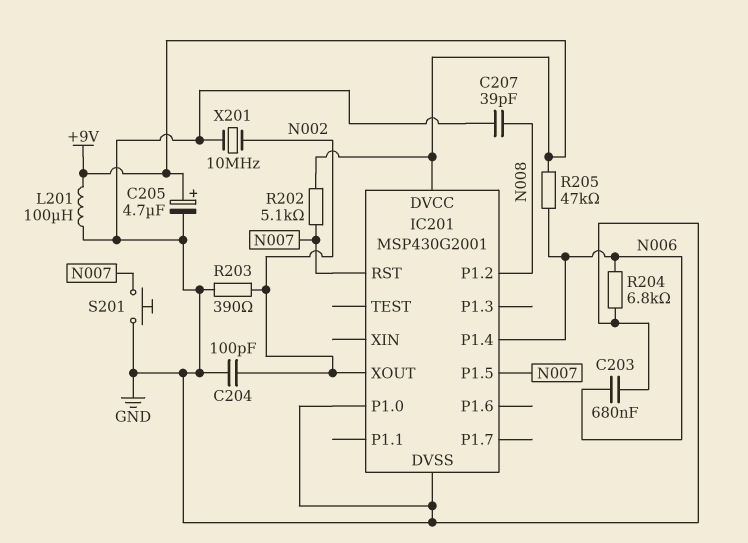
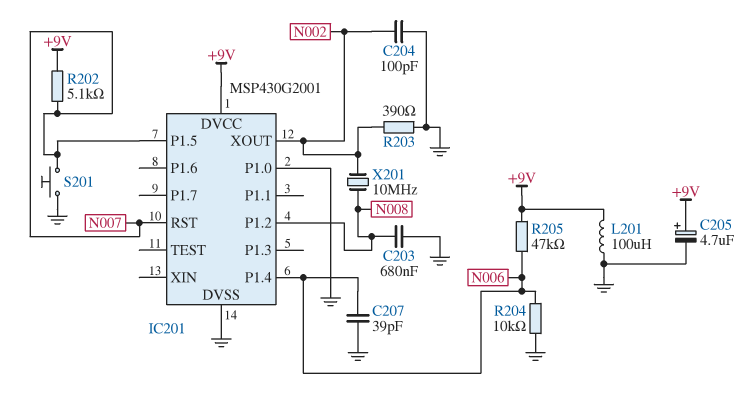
C203: 680nF (GND, N006) -> 680nF (GND, N008)
C207: 39pF (GND, N008) -> 39pF (GND, N006)
R204: 6.8k (GND, N006) -> 10k (GND, N006)
X201: 10MHz (GND, N002) -> 10MHz (N002, N008)

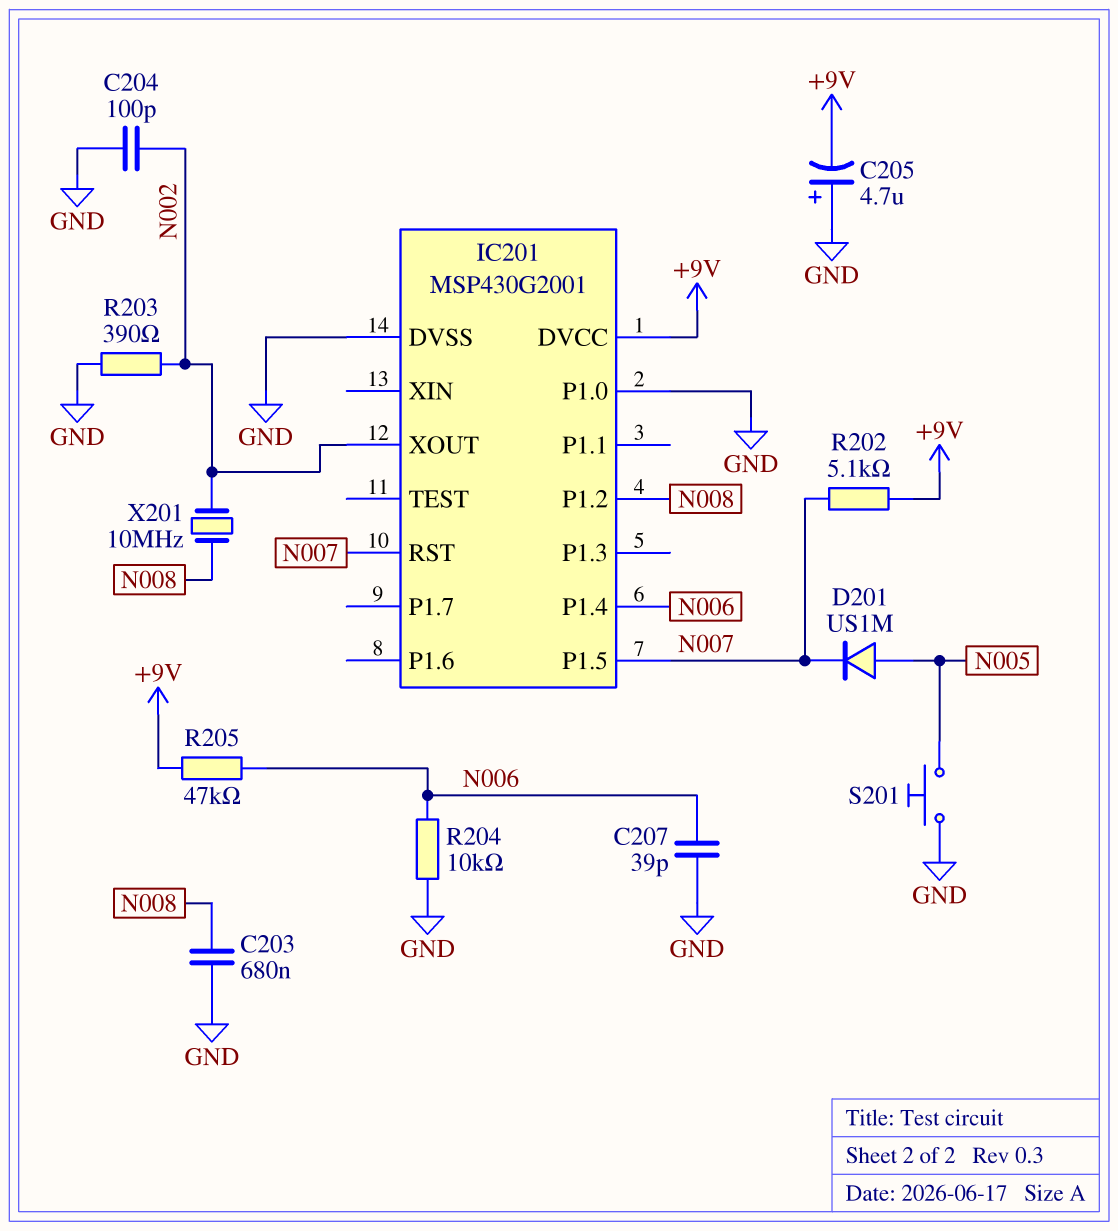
C205: 4.7uF (plus +9V, minus GND) -> 4.7uF (plus GND, minus +9V)
D201: none -> diode US1M (A N005, K N007)
L201: 100uH (+9V, GND) -> none
S201: button (GND, N007) -> button (GND, N005)

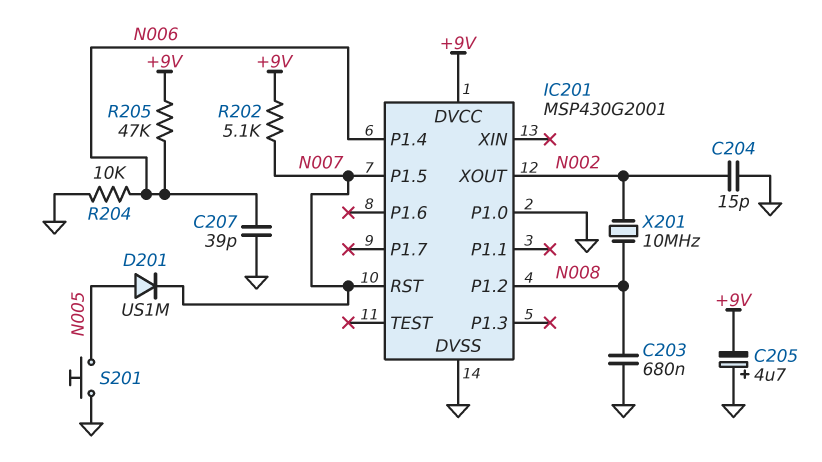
C204: 100pF (GND, N002) -> 15pF (GND, N002)
R203: 390 (GND, N002) -> none

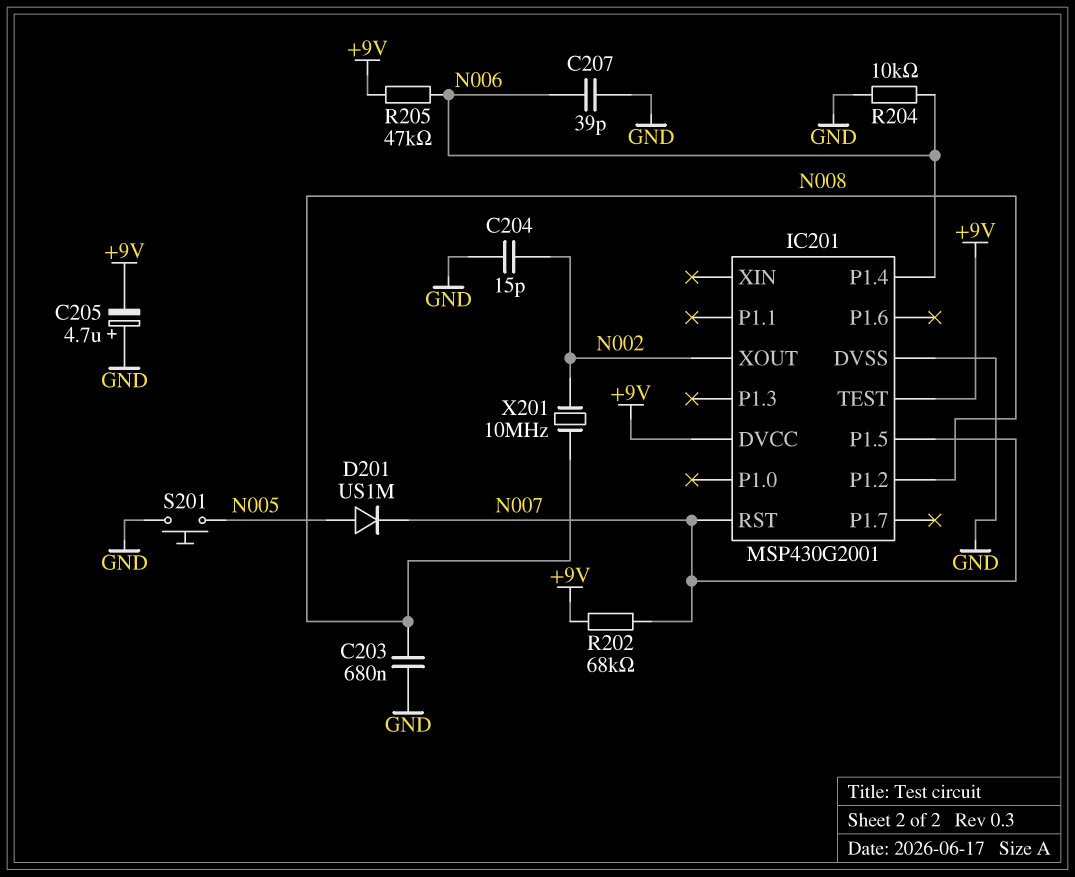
IC201 pin P1.0: GND -> none
IC201 pin TEST: none -> +9V
R202: 5.1k (+9V, N007) -> 68k (+9V, N007)

